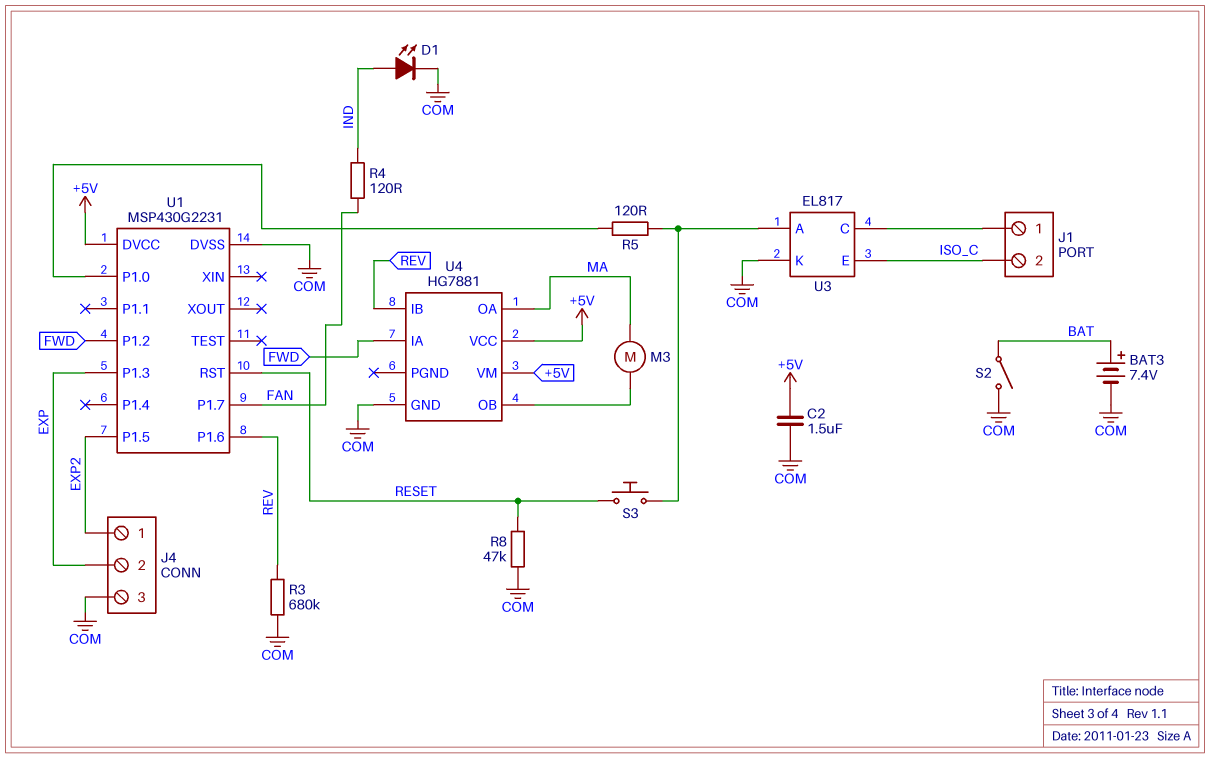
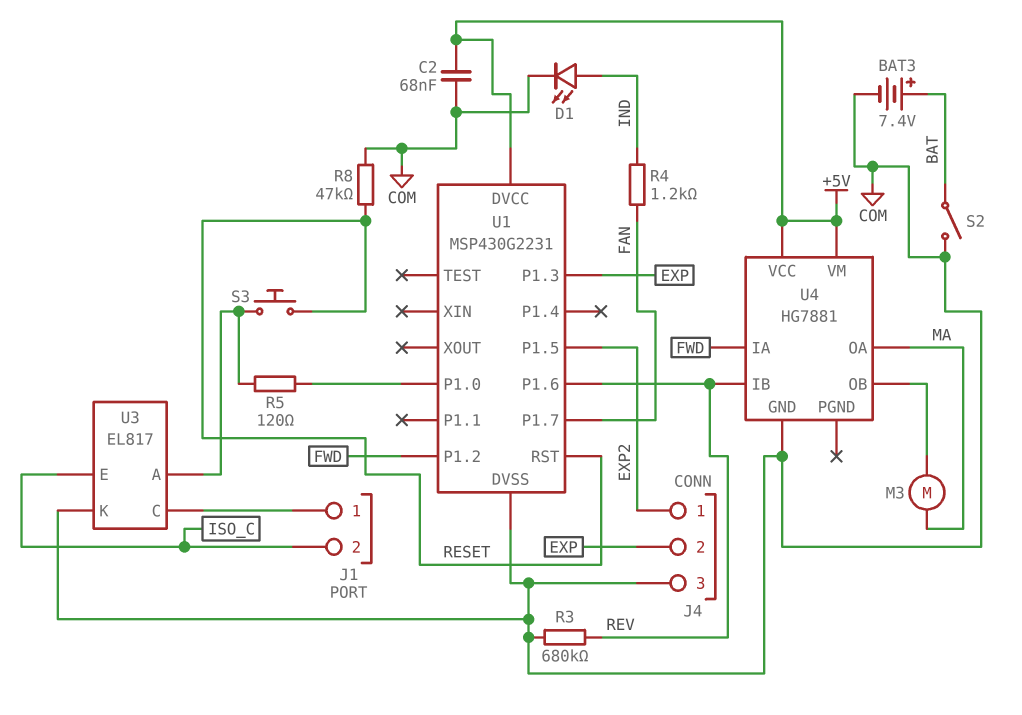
C2: 1.5uF (+5V, COM) -> 68nF (+5V, COM)
R4: 120 (FAN, IND) -> 1.2k (FAN, IND)

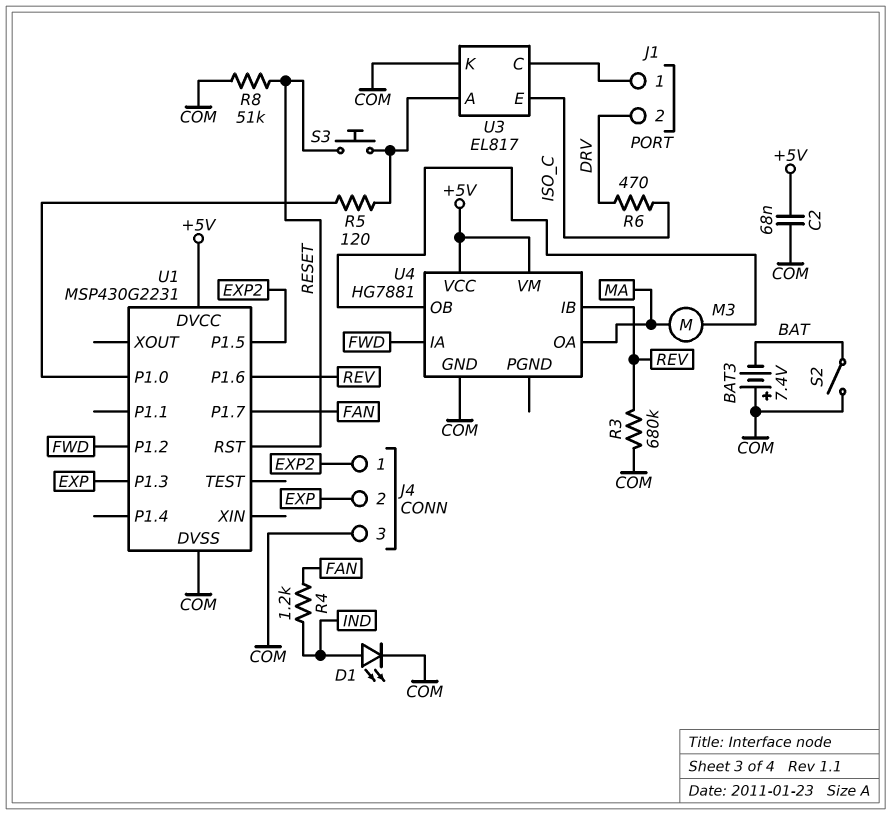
BAT3: 7.4V (plus BAT, minus COM) -> 7.4V (plus COM, minus BAT)
J1 pin 2: ISO_C -> DRV
R6: none -> 470 (DRV, ISO_C)
R8: 47k (COM, RESET) -> 51k (COM, RESET)

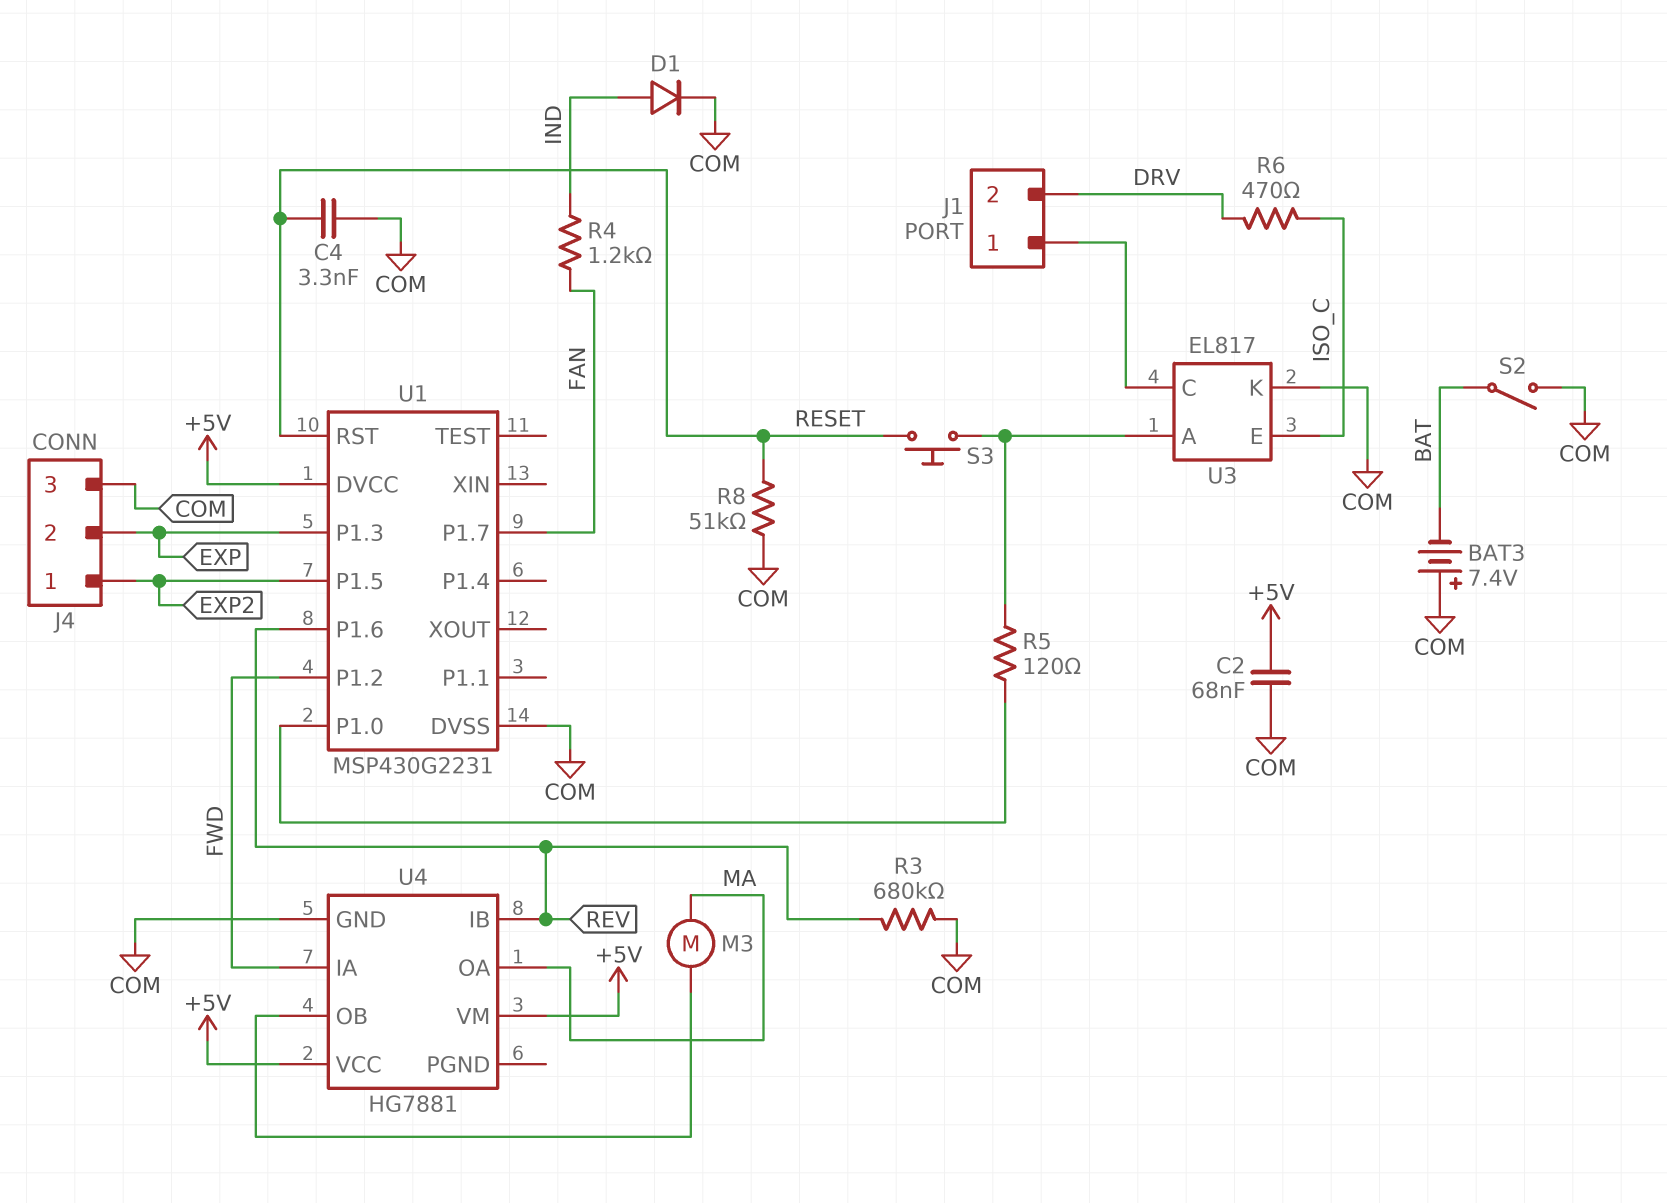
C4: none -> 3.3nF (COM, RESET)
D1: LED (A IND, K COM) -> diode (A IND, K COM)

